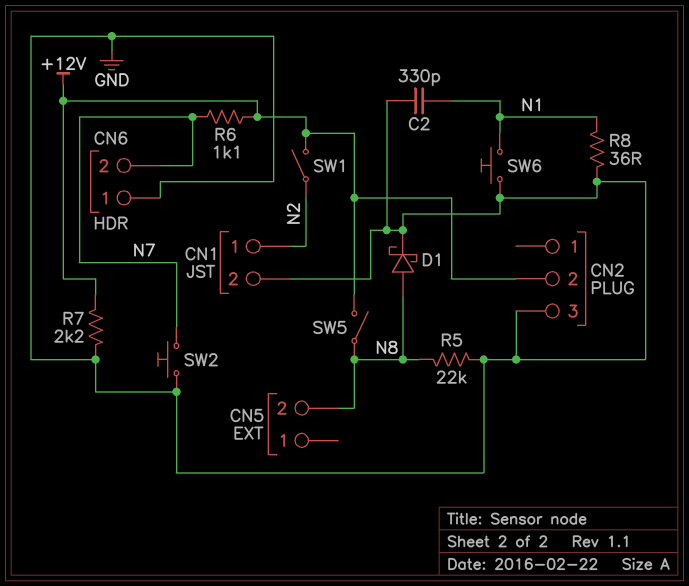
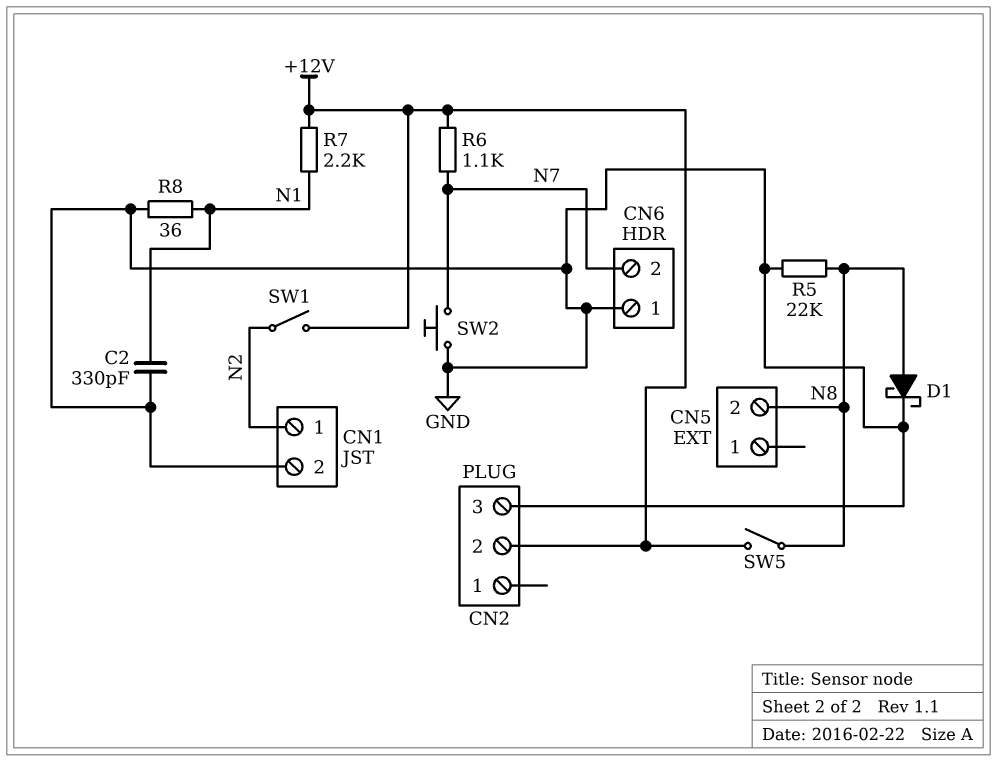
R7: 2.2k (+12V, GND) -> 2.2k (+12V, N1)
SW6: button (GND, N1) -> none

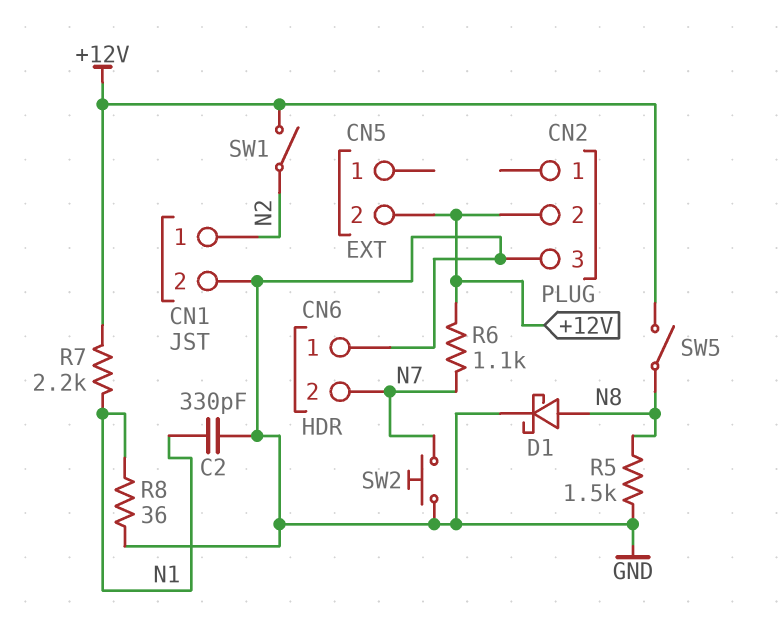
CN5 pin 2: N8 -> +12V
R5: 22k (GND, N8) -> 1.5k (GND, N8)

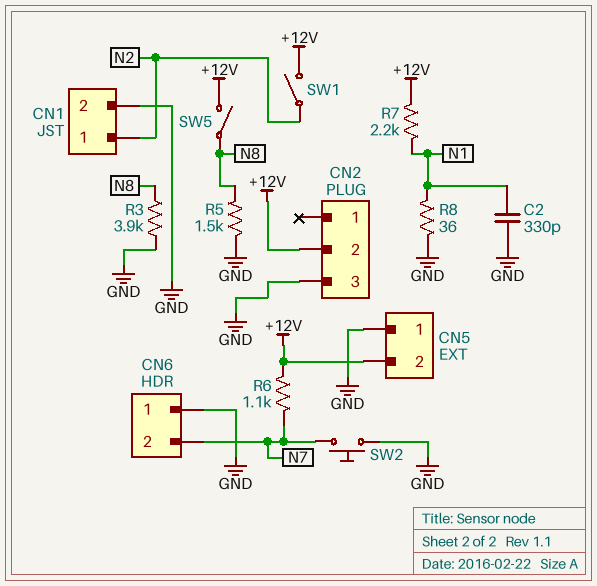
CN5 pin 1: none -> GND
D1: schottky (A N8, K GND) -> none
R3: none -> 3.9k (GND, N8)

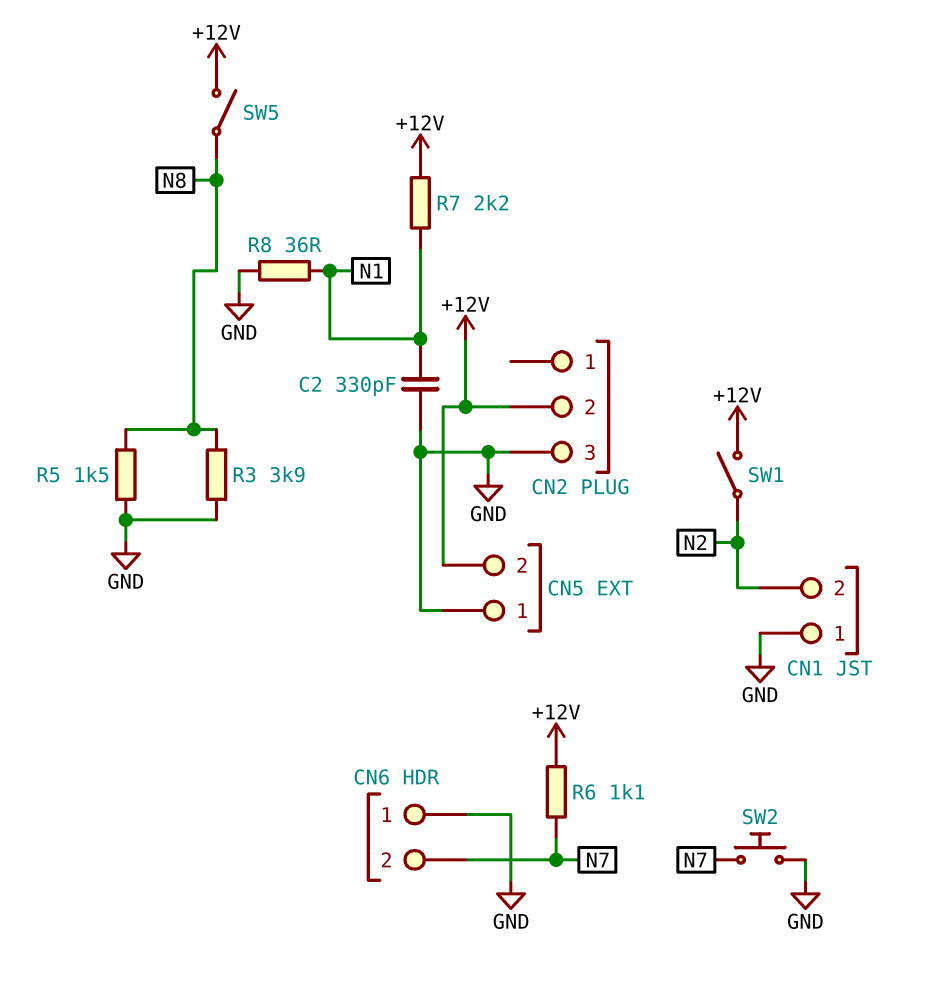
CN1 pin 1: N2 -> GND
CN1 pin 2: GND -> N2

